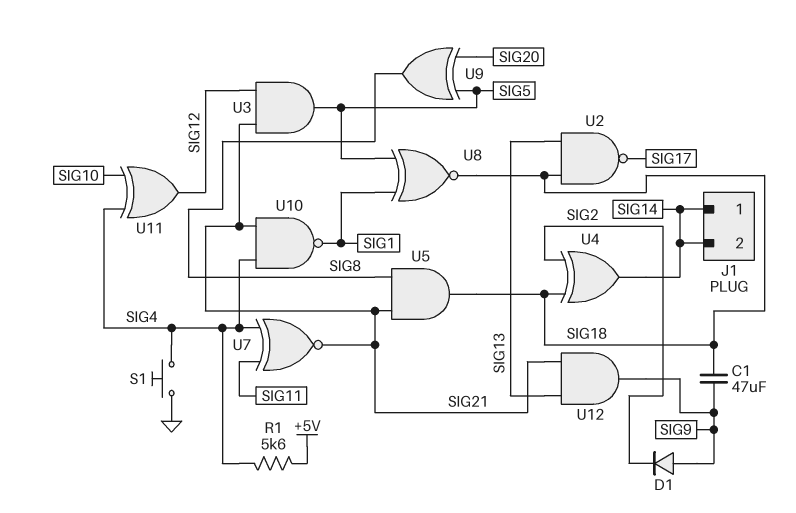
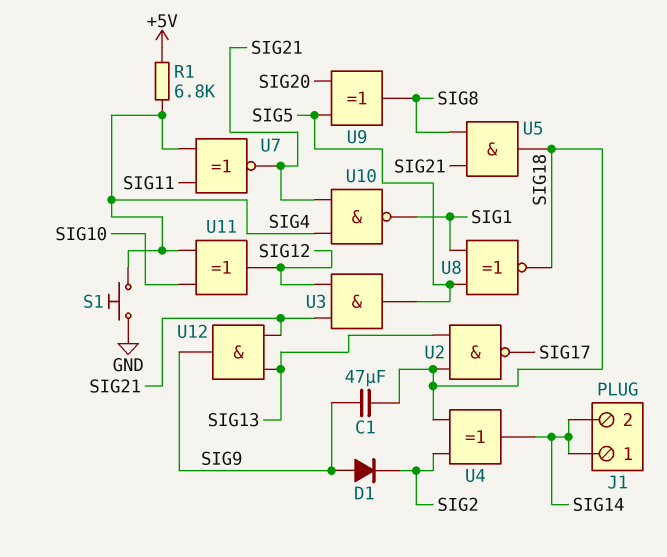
R1: 5.6k (+5V, SIG4) -> 6.8k (+5V, SIG4)

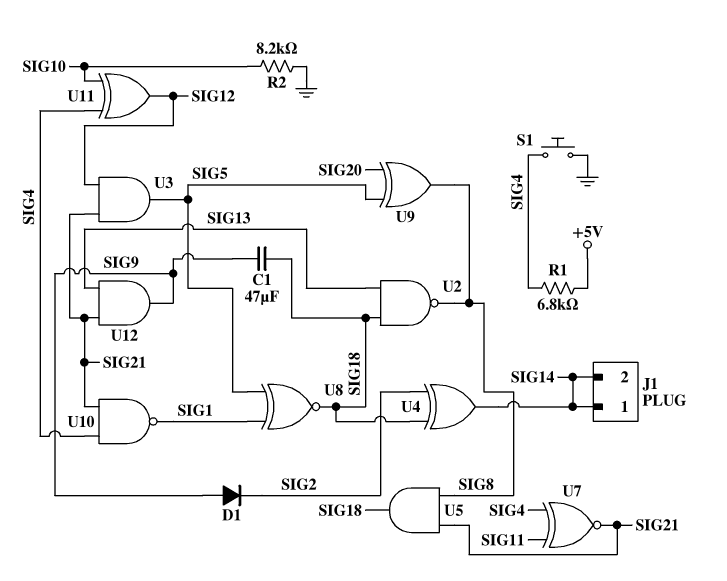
R2: none -> 8.2k (GND, SIG10)
U2: NAND (in SIG13, in SIG18, out SIG17) -> NAND (in SIG13, in SIG18, out SIG8)

